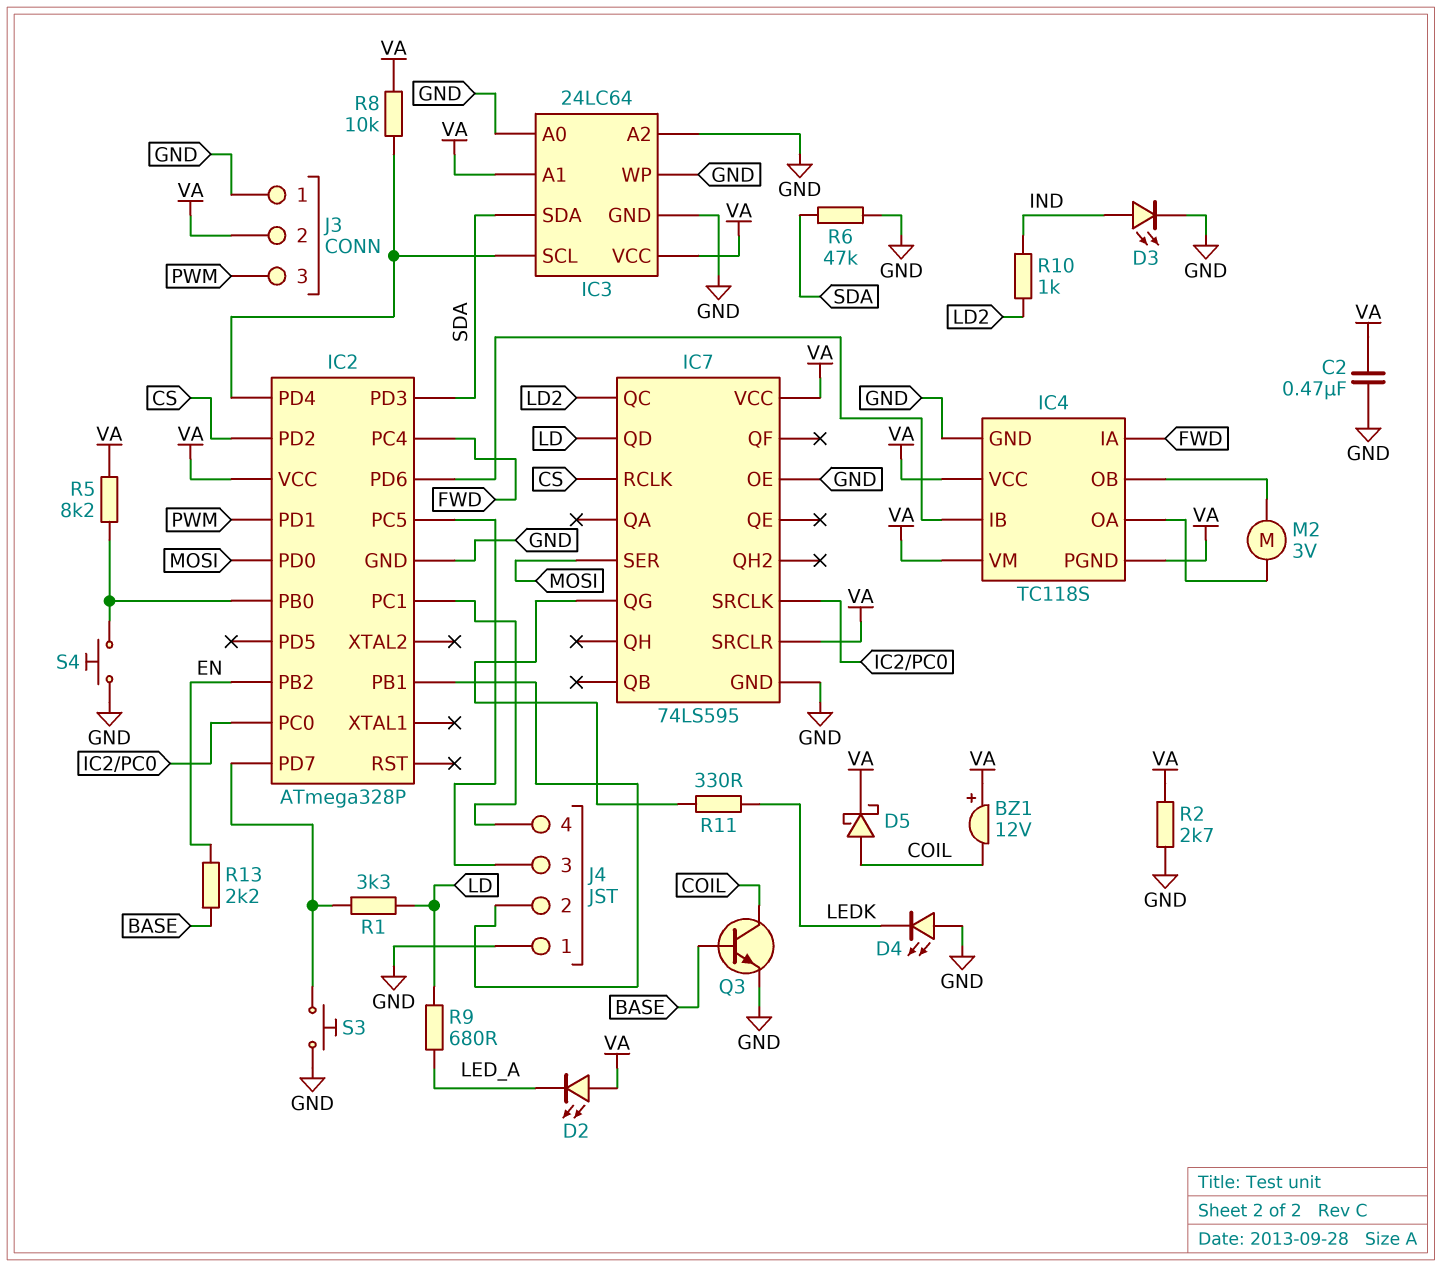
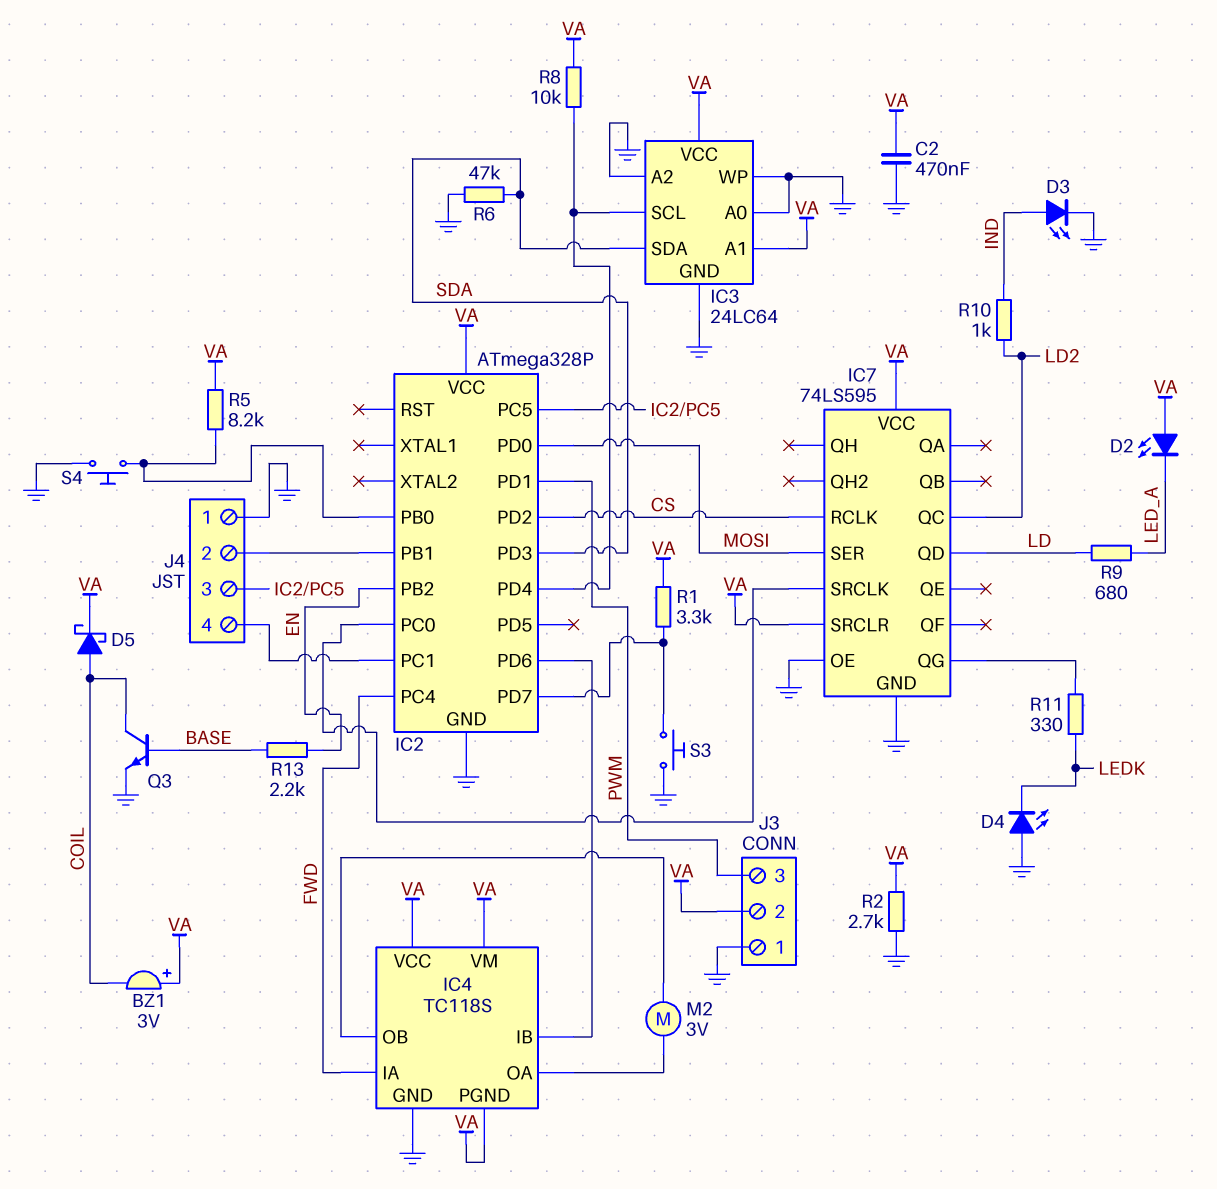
BZ1: buzzer 12V (plus VA, minus COIL) -> buzzer 3V (plus VA, minus COIL)
R1: 3.3k (IC2/PD7, LD) -> 3.3k (IC2/PD7, VA)

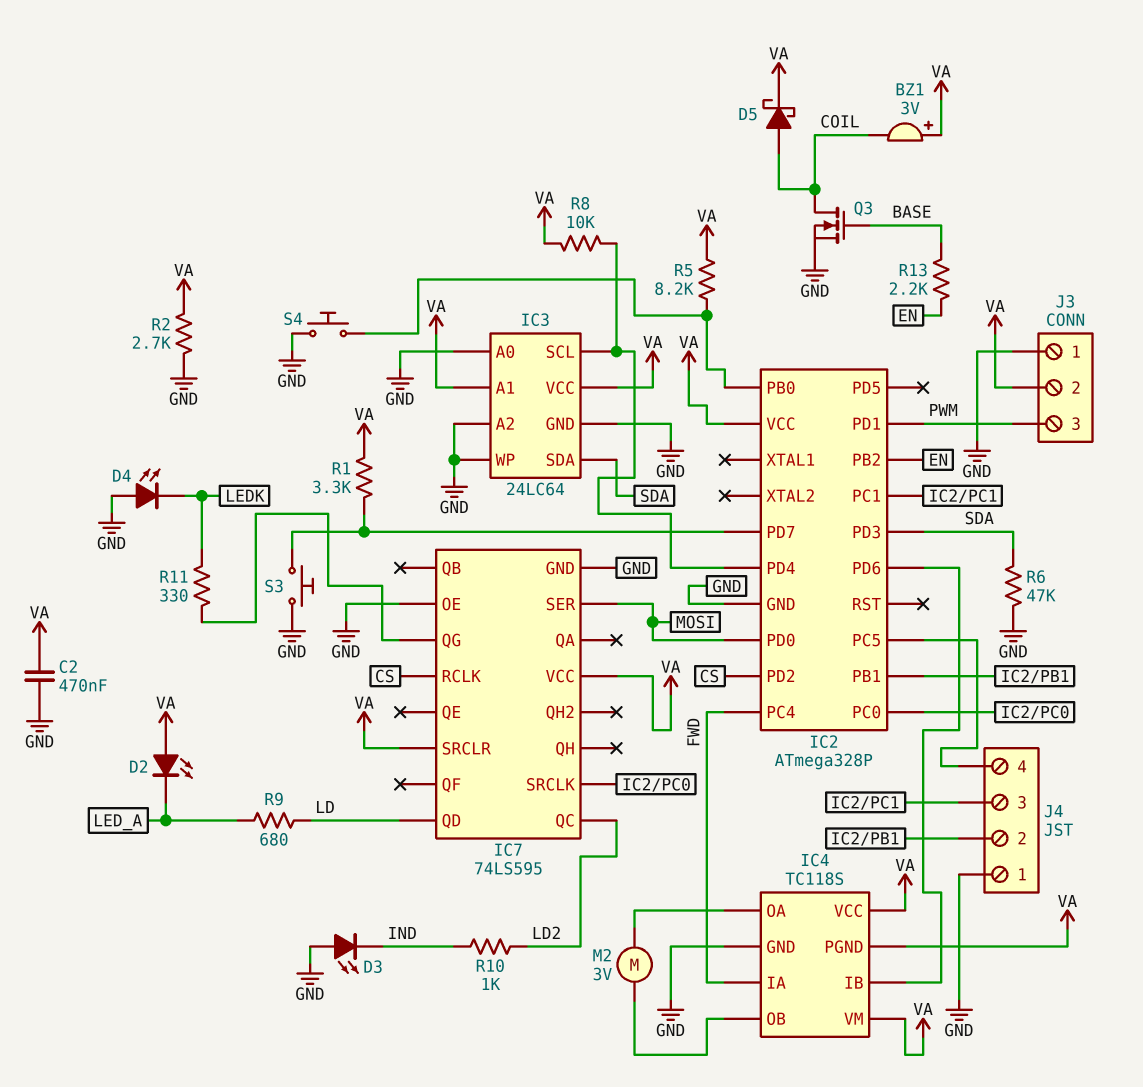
D3: LED (A IND, K GND) -> LED (A GND, K IND)
J4 pin 3: IC2/PC5 -> IC2/PC1
J4 pin 4: IC2/PC1 -> IC2/PC5
Q3: NPN (B BASE, C COIL, E GND) -> NMOS (G BASE, D COIL, S GND)

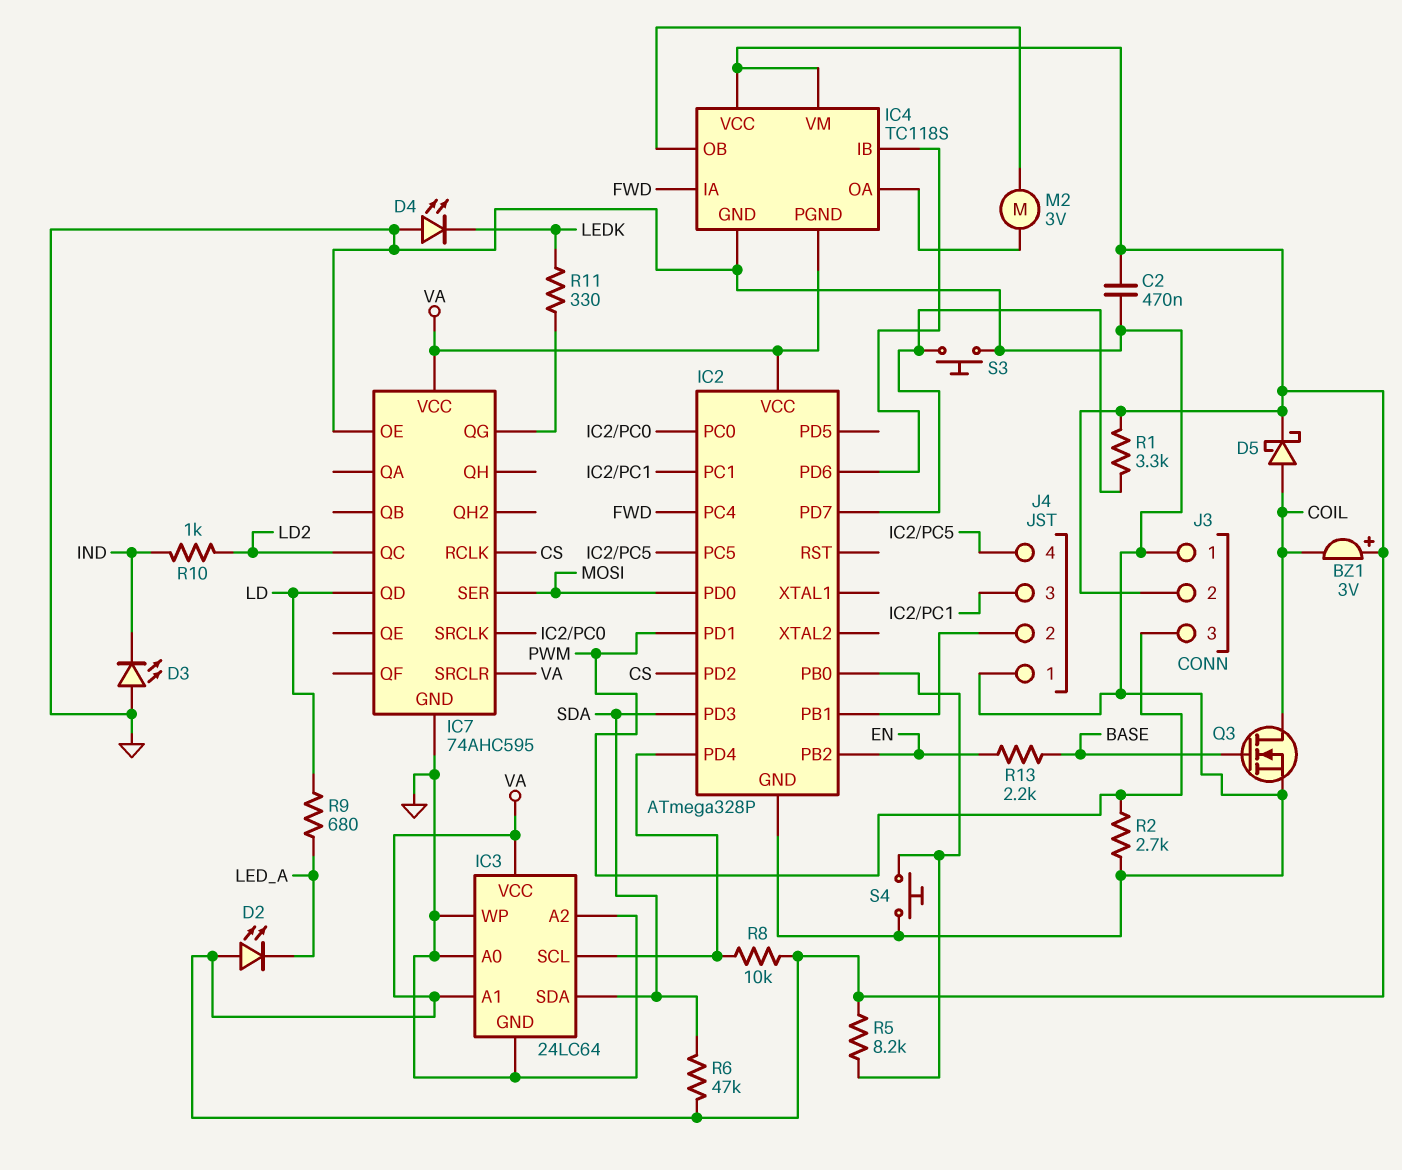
IC7: 74LS595 -> 74AHC595
R2: 2.7k (GND, VA) -> 2.7k (GND, PWM)
R6: 47k (GND, SDA) -> 47k (SDA, VA)

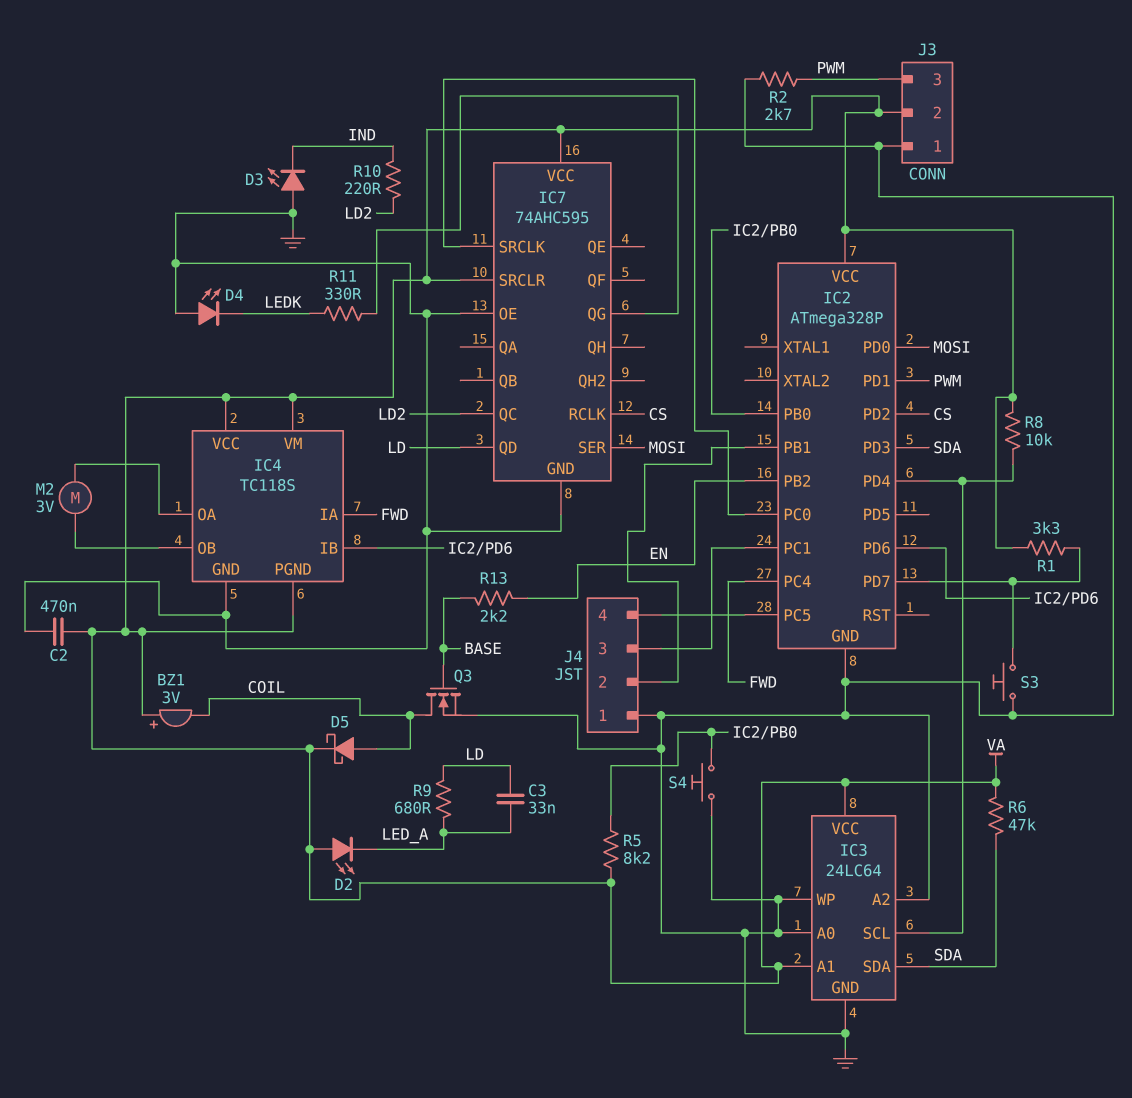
C3: none -> 33nF (LD, LED_A)
R10: 1k (IND, LD2) -> 220 (IND, LD2)

